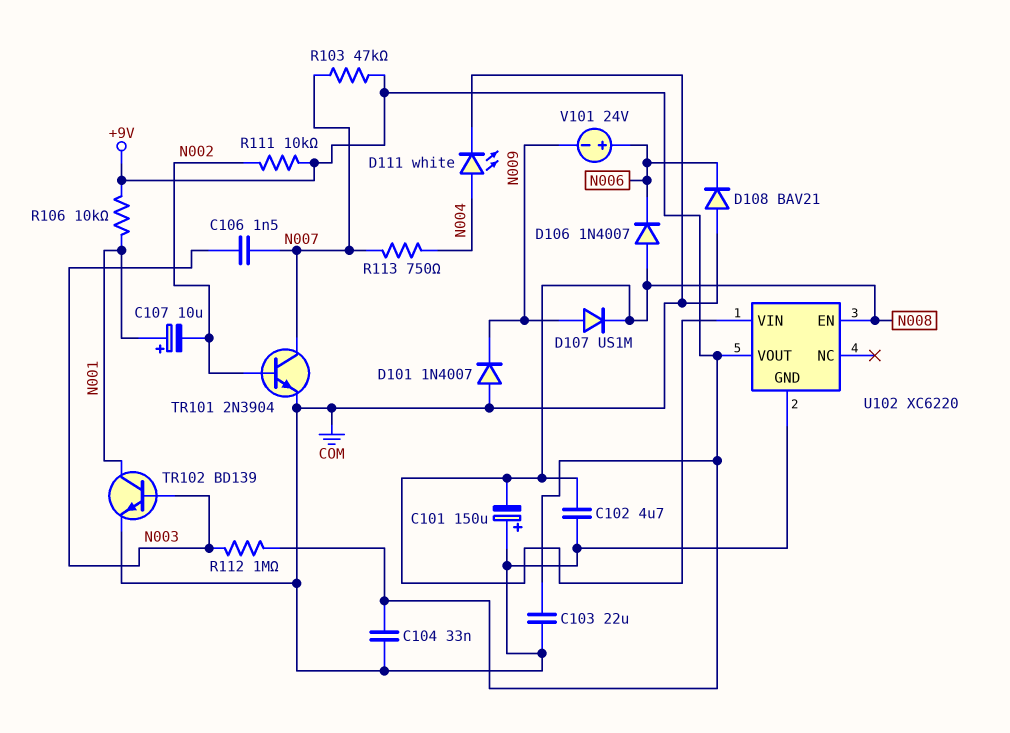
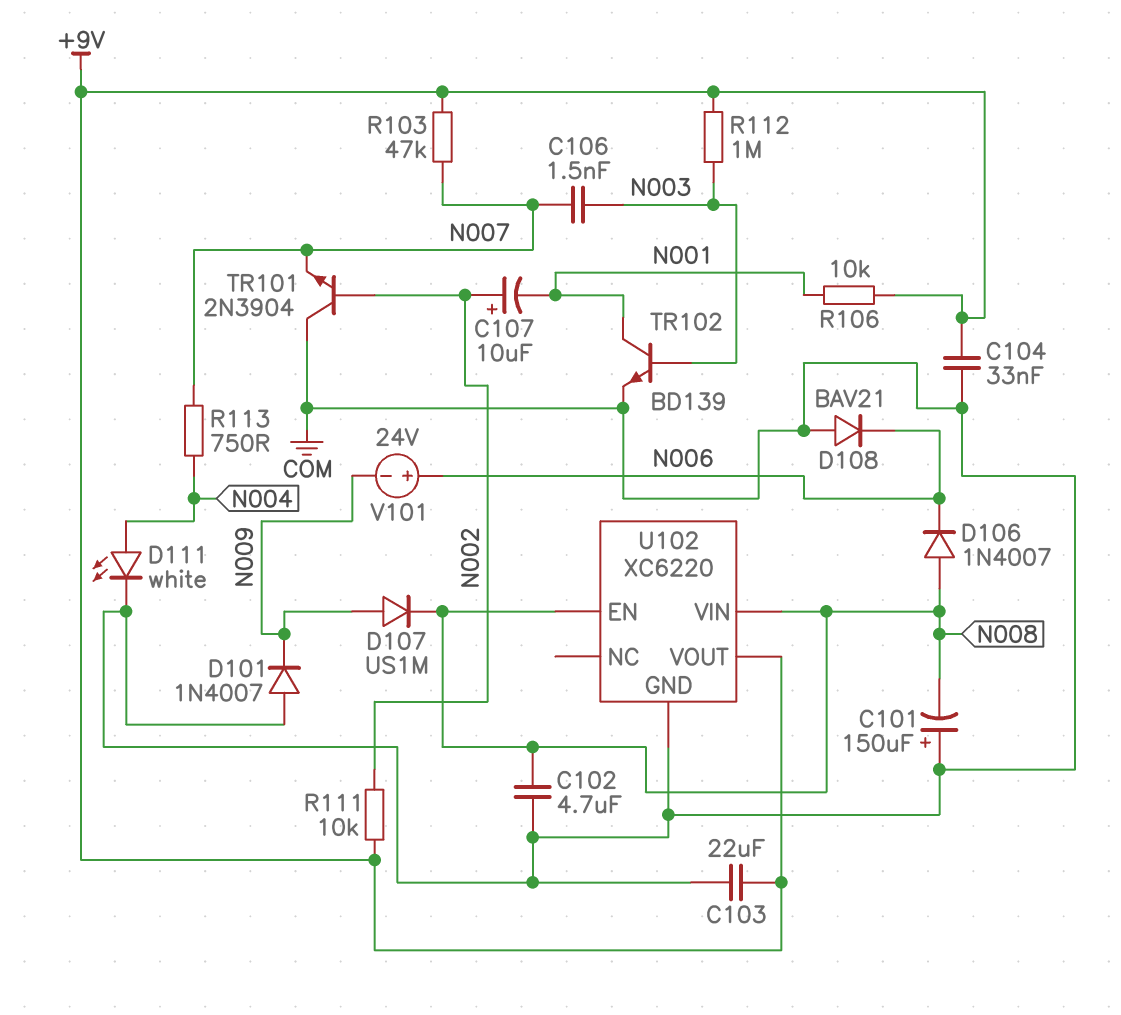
C107: 10uF (plus N001, minus N002) -> 10uF (plus N002, minus N001)
TR101: NPN 2N3904 (B N002, C N007, E COM) -> NPN 2N3904 (B N002, C COM, E N007)

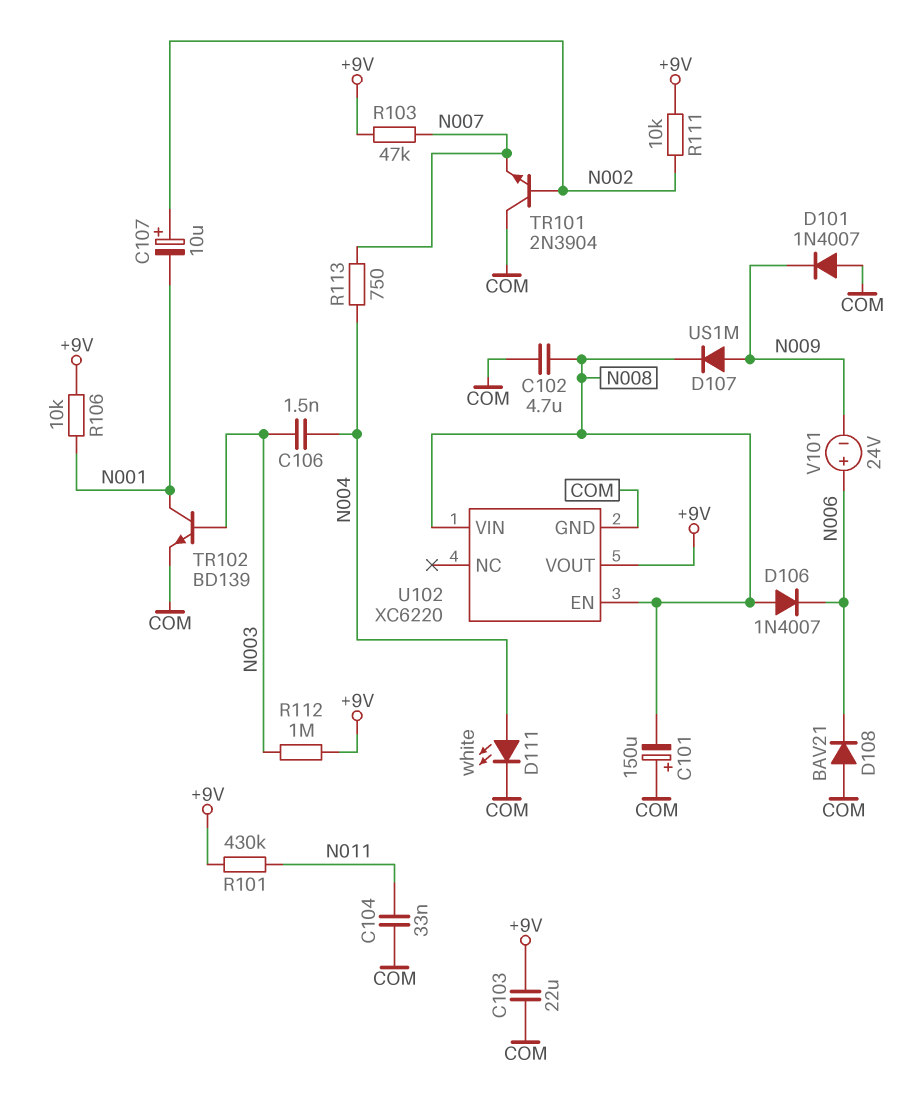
C104: 33nF (+9V, COM) -> 33nF (COM, N011)
C106: 1.5nF (N003, N007) -> 1.5nF (N003, N004)
R101: none -> 430k (+9V, N011)

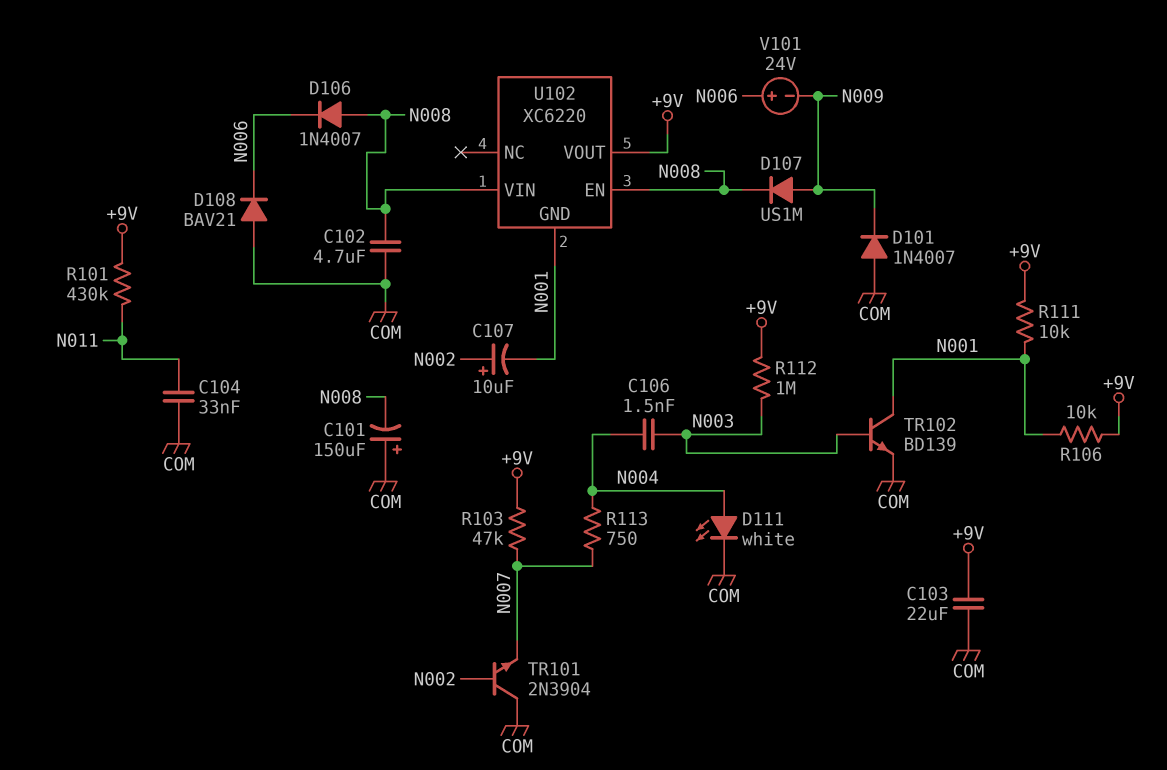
R111: 10k (+9V, N002) -> 10k (+9V, N001)
U102 pin GND: COM -> N001

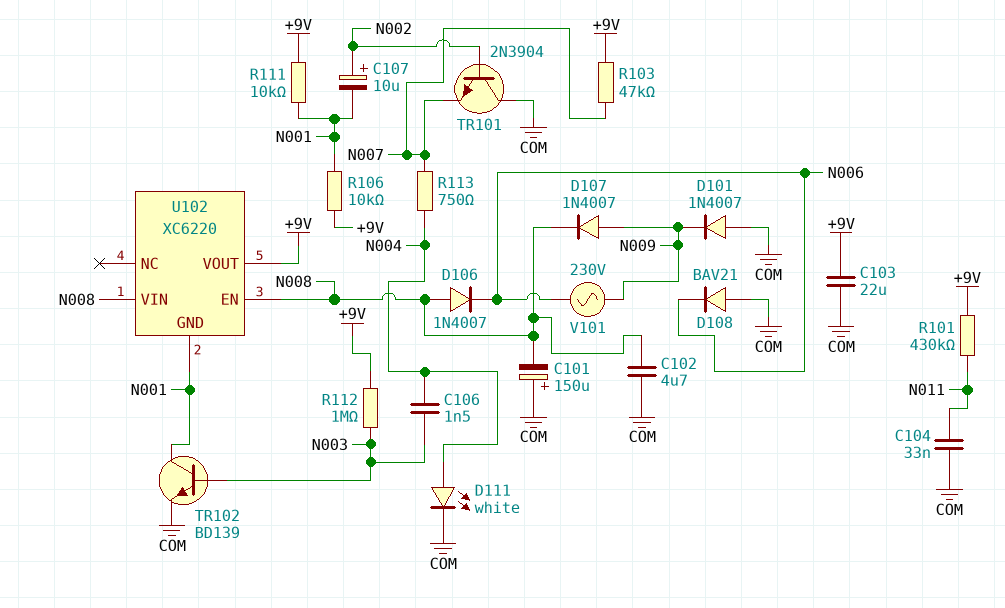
D107: diode US1M (A N009, K N008) -> diode 1N4007 (A N009, K N008)
V101: 24V (plus N006, minus N009) -> AC 230V (N006, N009)

